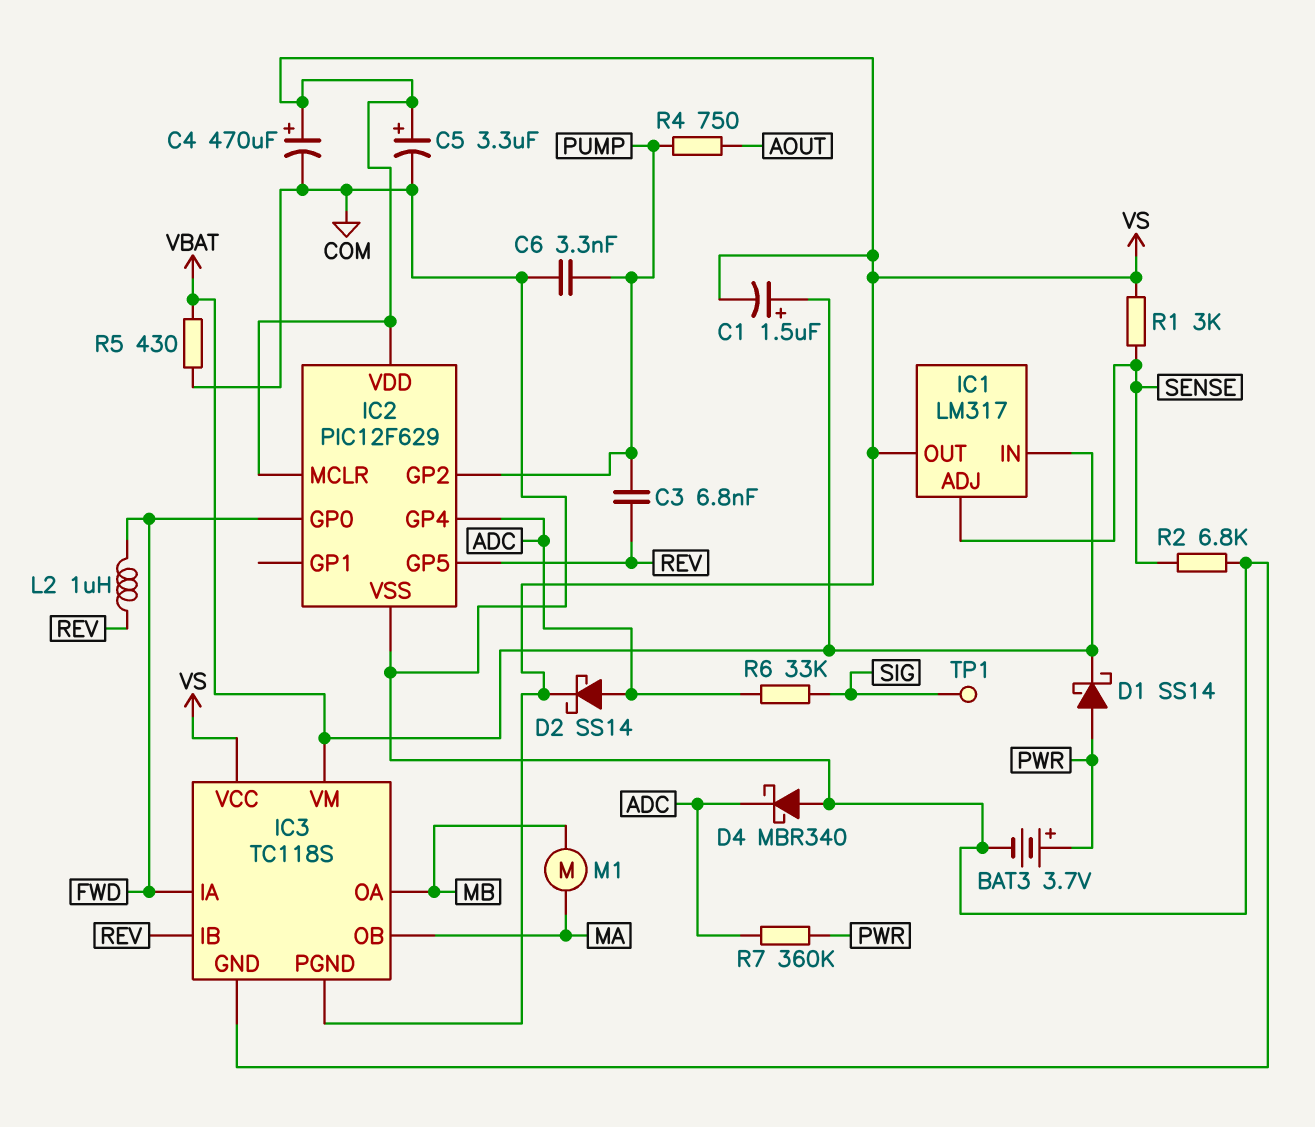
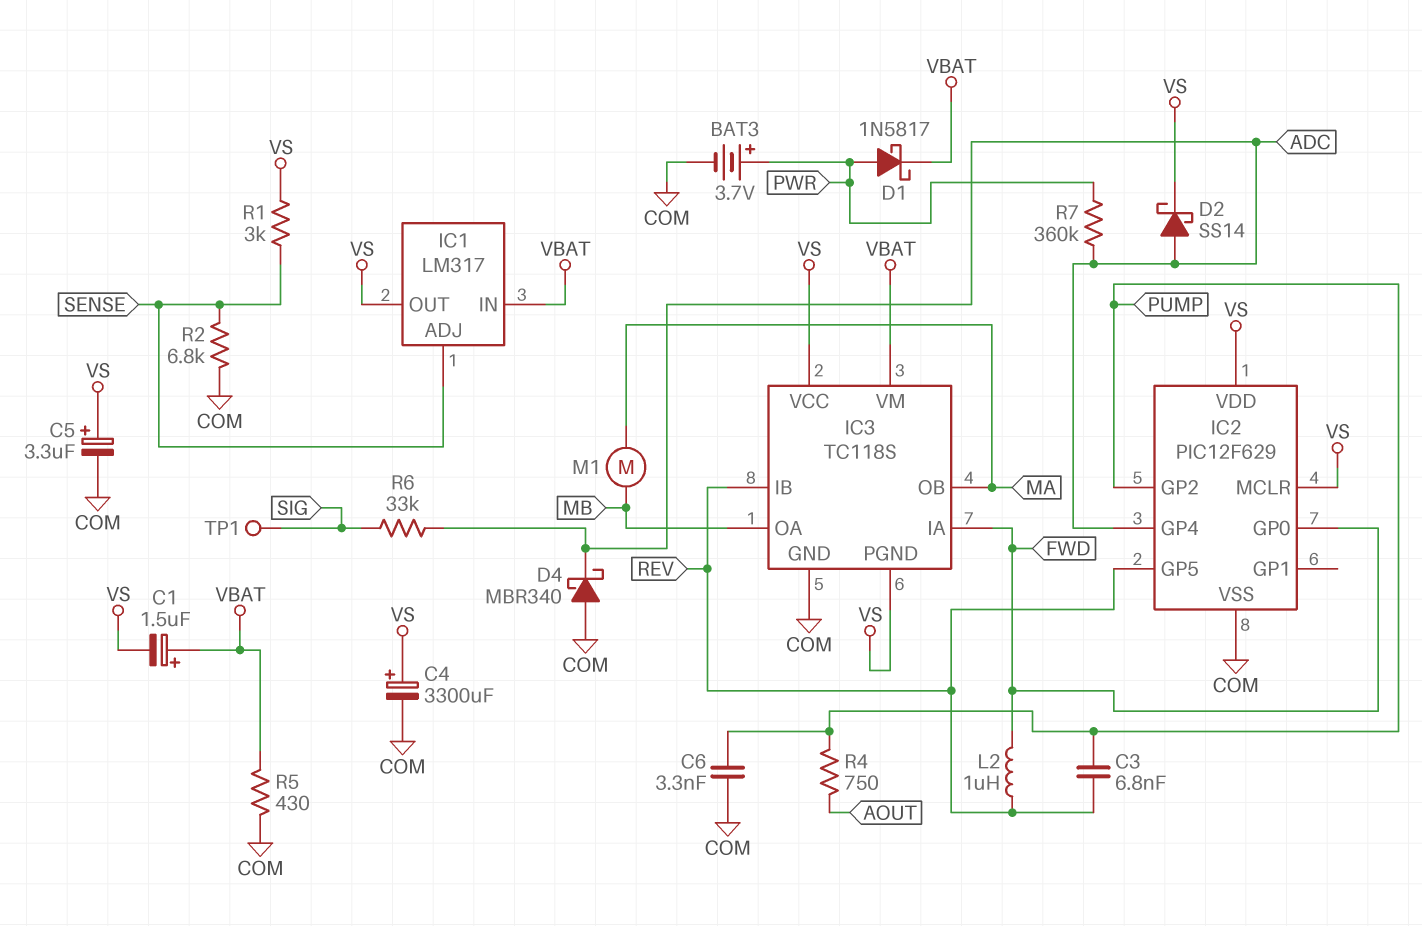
C4: 470uF (plus VS, minus COM) -> 3300uF (plus VS, minus COM)
D1: schottky SS14 (A PWR, K VBAT) -> schottky 1N5817 (A PWR, K VBAT)

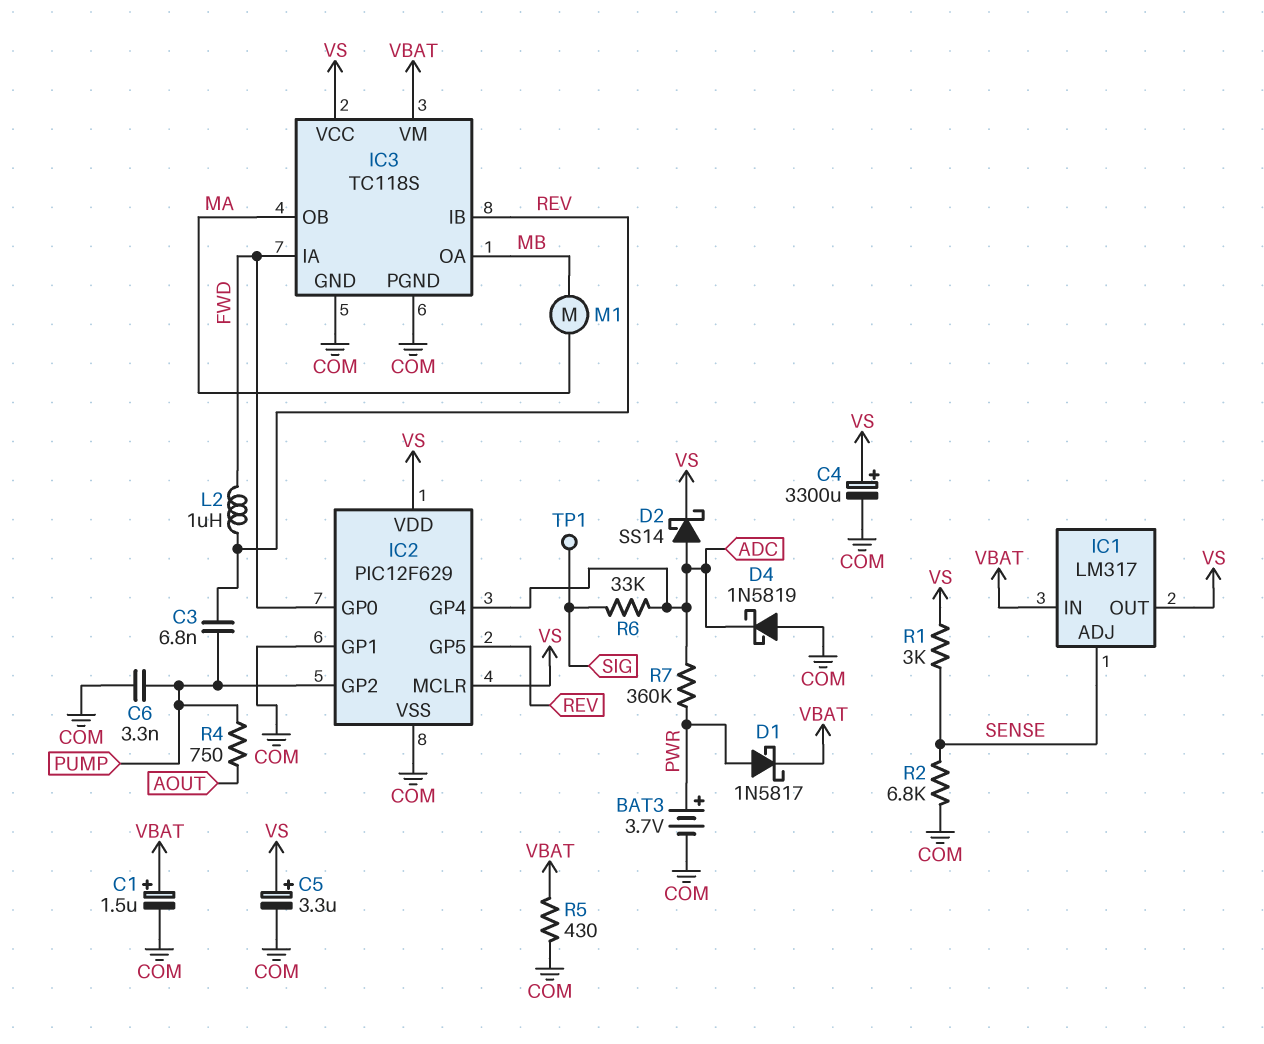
C1: 1.5uF (plus VBAT, minus VS) -> 1.5uF (plus VBAT, minus COM)
D4: schottky MBR340 (A COM, K ADC) -> schottky 1N5819 (A COM, K ADC)
IC2 pin GP1: none -> COM
IC3 pin PGND: VS -> COM

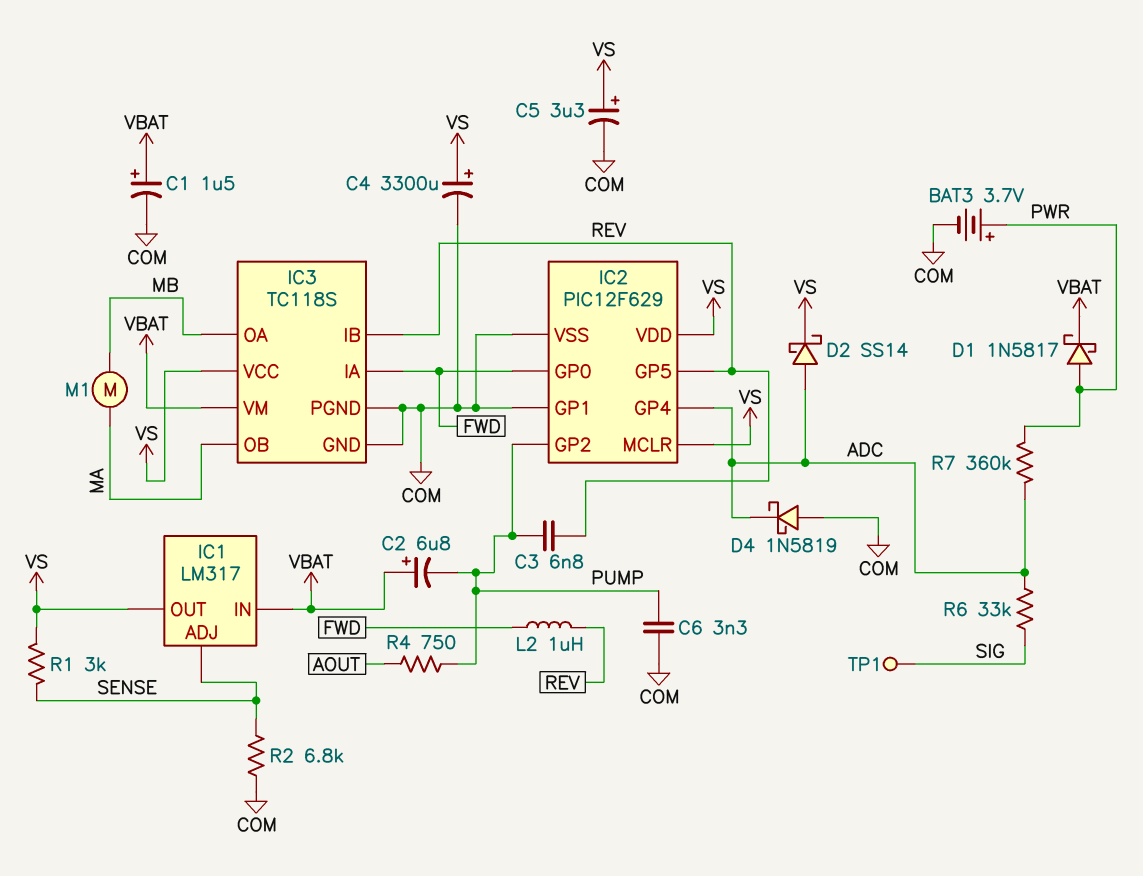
C2: none -> 6.8uF (plus VBAT, minus PUMP)
R5: 430 (COM, VBAT) -> none

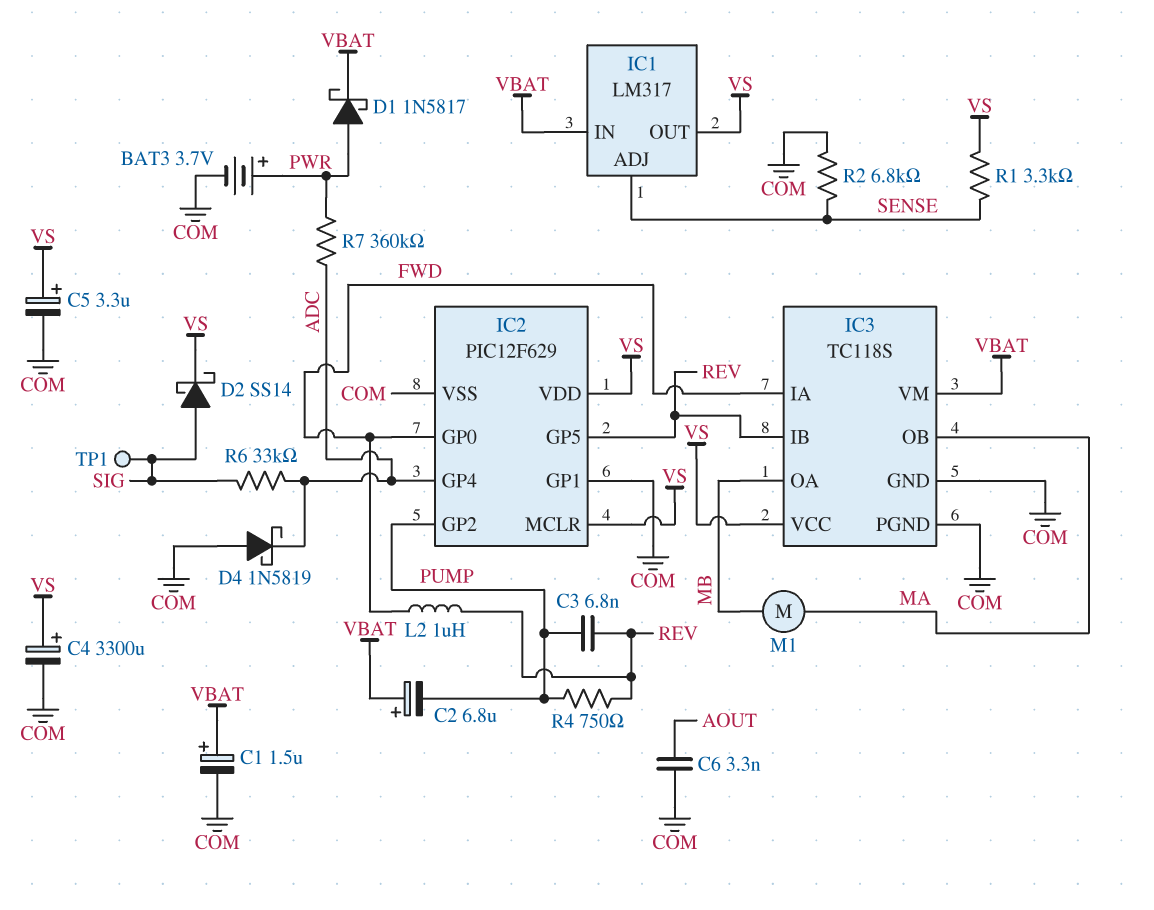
C6: 3.3nF (COM, PUMP) -> 3.3nF (AOUT, COM)
D2: schottky SS14 (A ADC, K VS) -> schottky SS14 (A SIG, K VS)
R1: 3k (SENSE, VS) -> 3.3k (SENSE, VS)
R4: 750 (AOUT, PUMP) -> 750 (PUMP, REV)

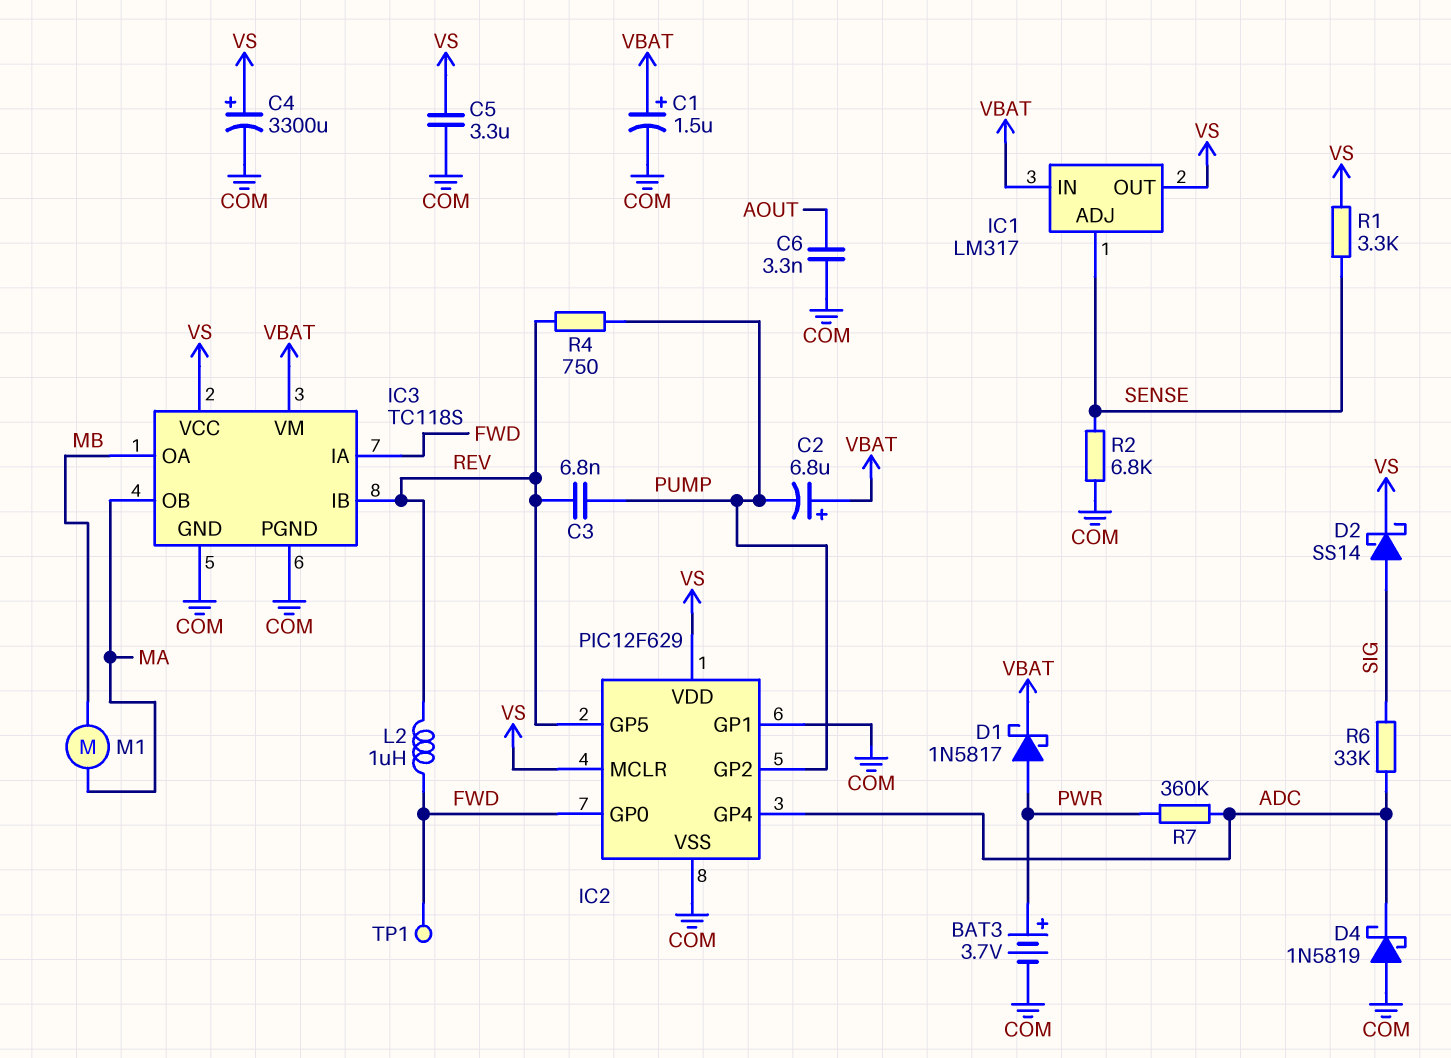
C5: 3.3uF (plus VS, minus COM) -> 3.3uF (COM, VS)
TP1: test point (SIG) -> test point (FWD)

